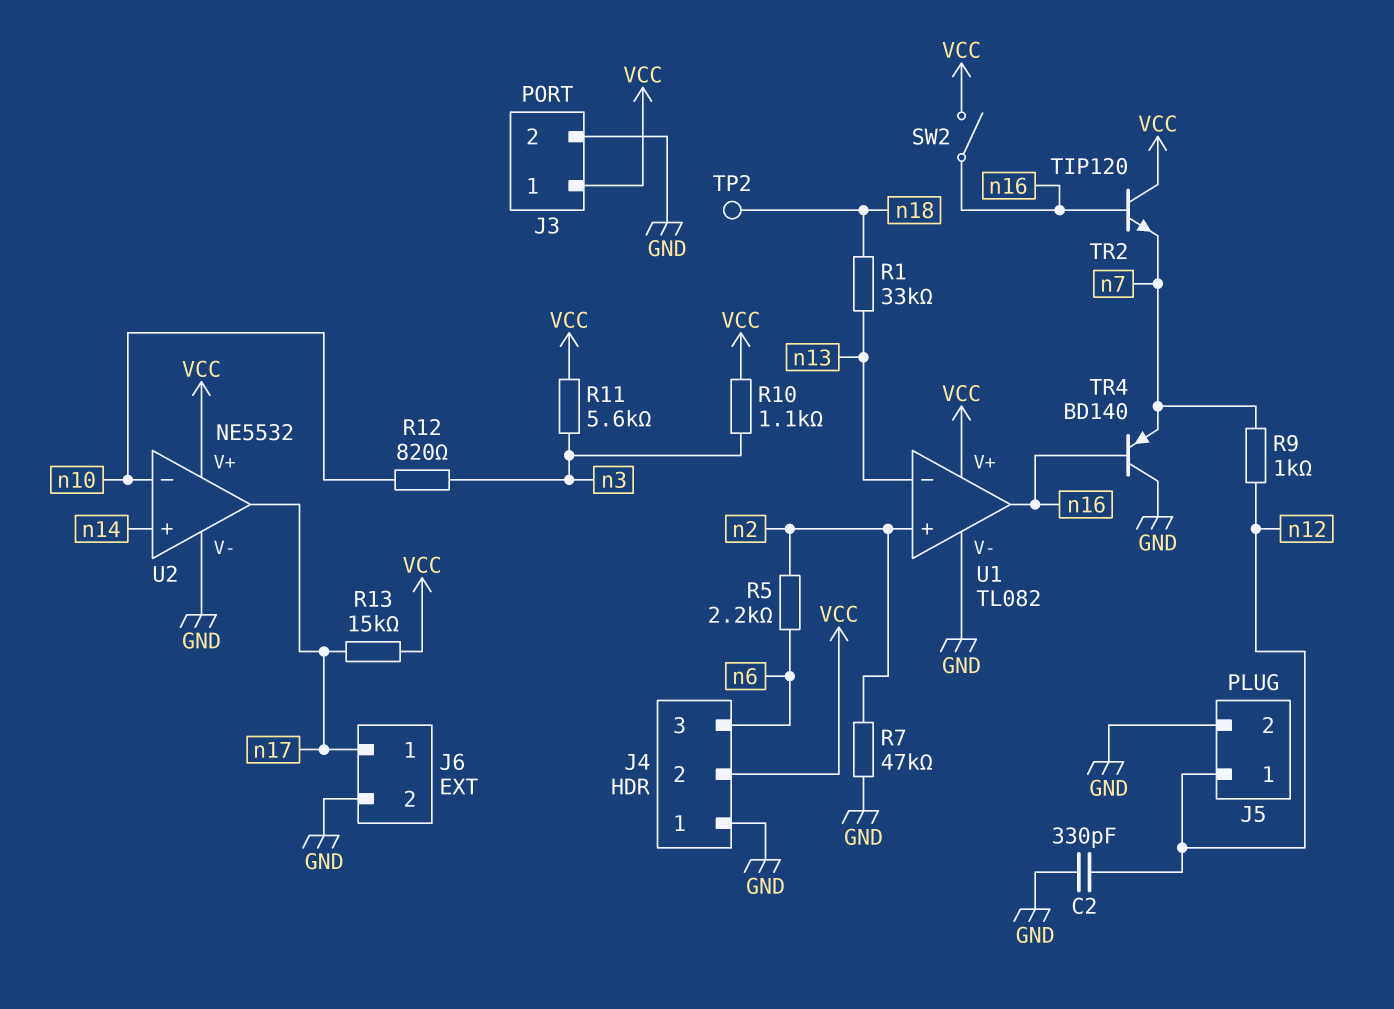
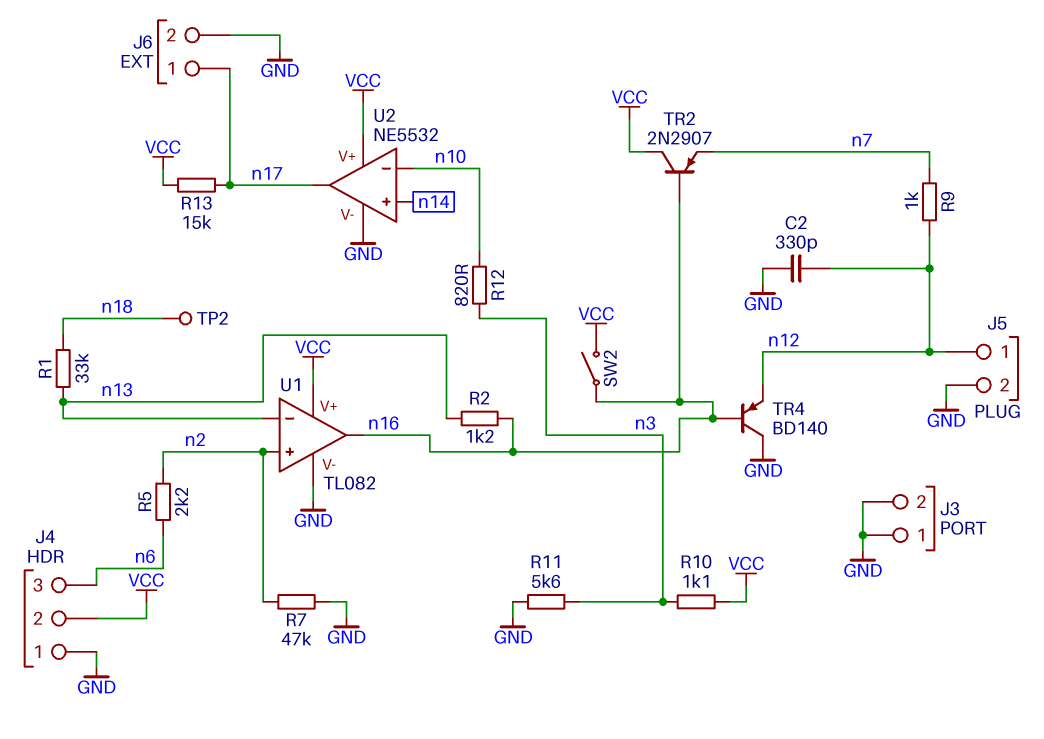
J3 pin 1: VCC -> GND
R2: none -> 1.2k (n13, n16)
R11: 5.6k (VCC, n3) -> 5.6k (GND, n3)
TR2: NPN TIP120 (B n16, C VCC, E n7) -> PNP 2N2907 (B n16, C VCC, E n7)
TR4: PNP BD140 (B n16, C GND, E n7) -> PNP BD140 (B n16, C GND, E n12)

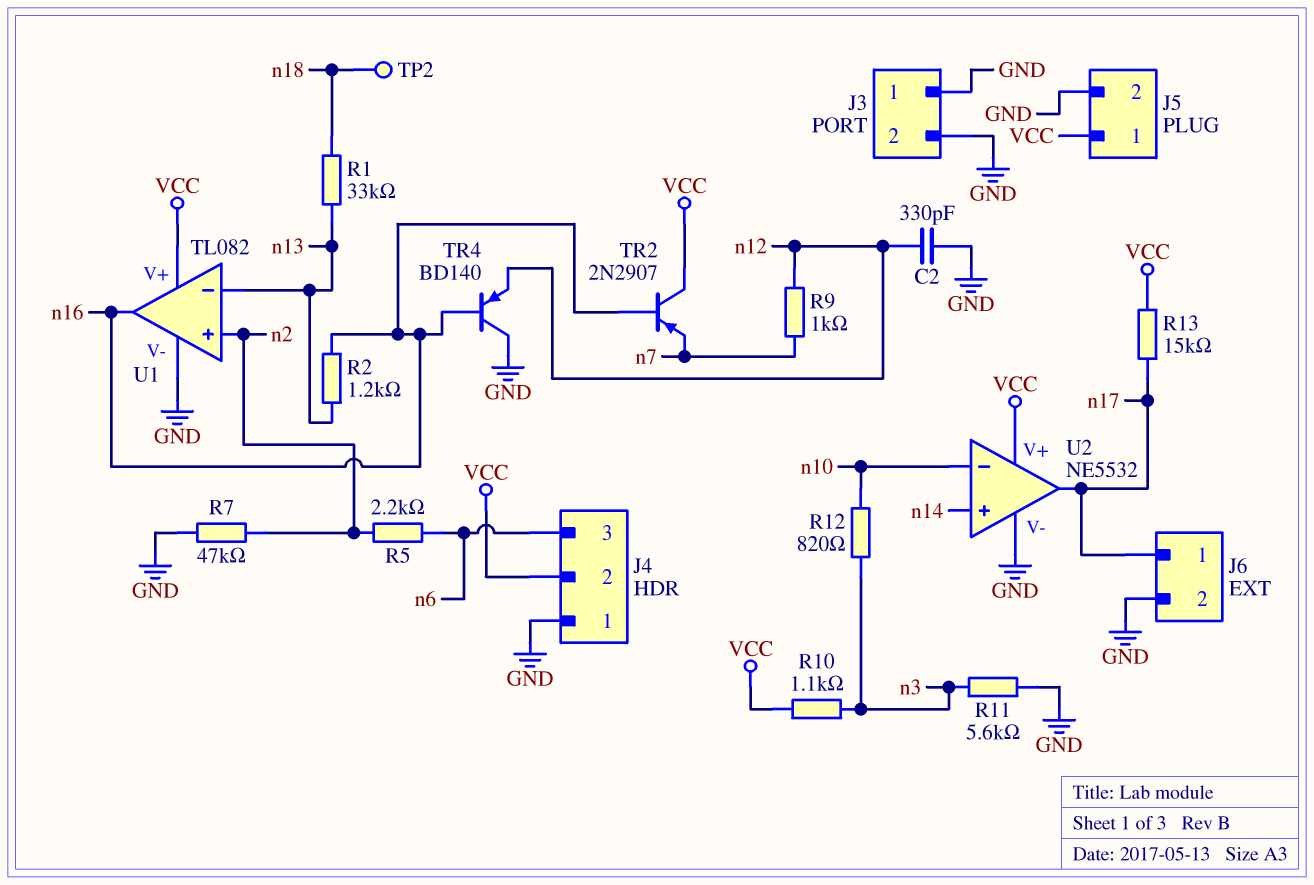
J5 pin 1: n12 -> VCC
SW2: switch (VCC, n16) -> none

